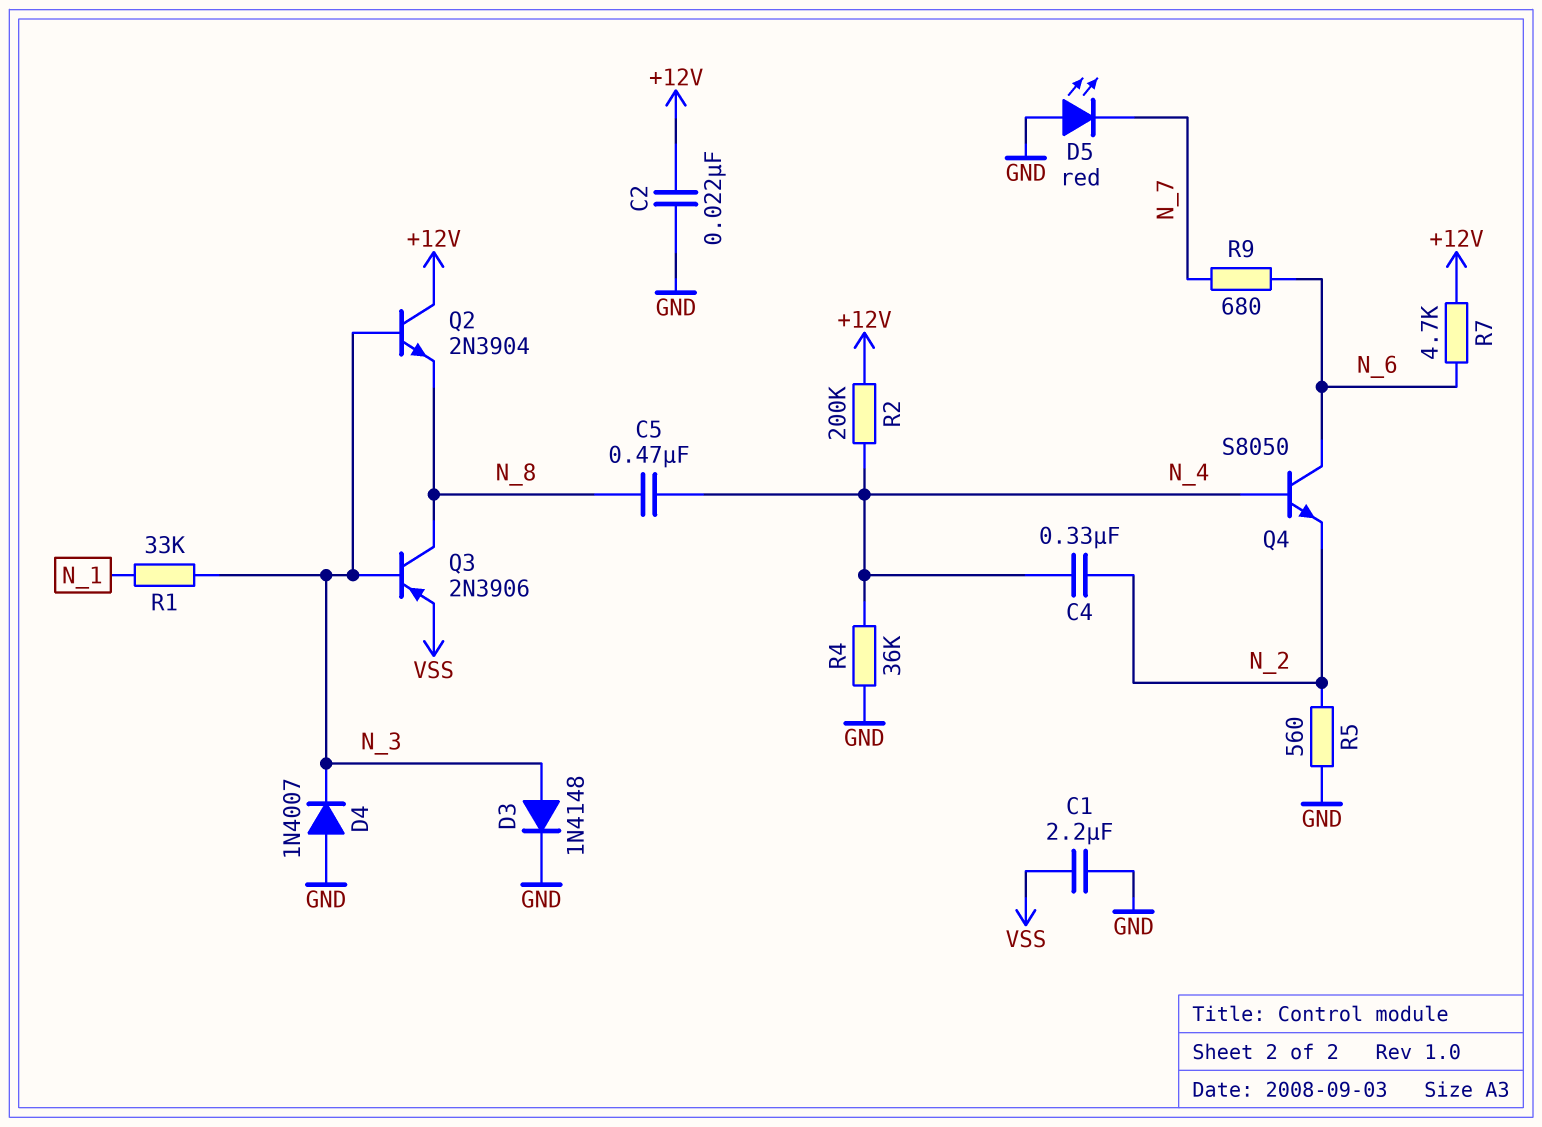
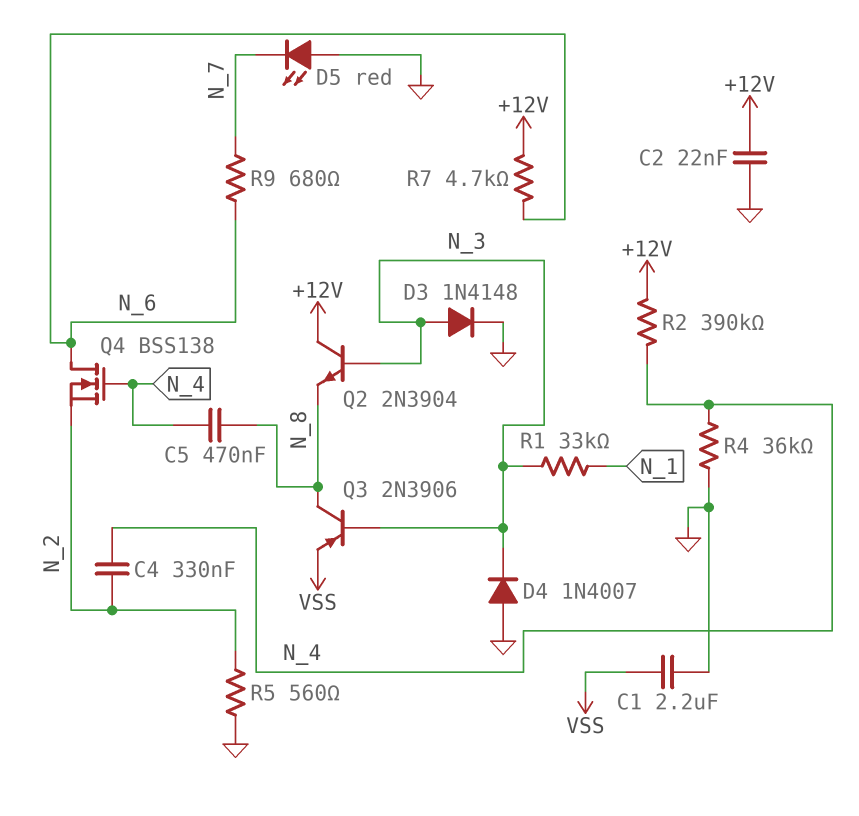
Q4: NPN S8050 (B N_4, C N_6, E N_2) -> NMOS BSS138 (G N_4, D N_6, S N_2)
R2: 200k (+12V, N_4) -> 390k (+12V, N_4)

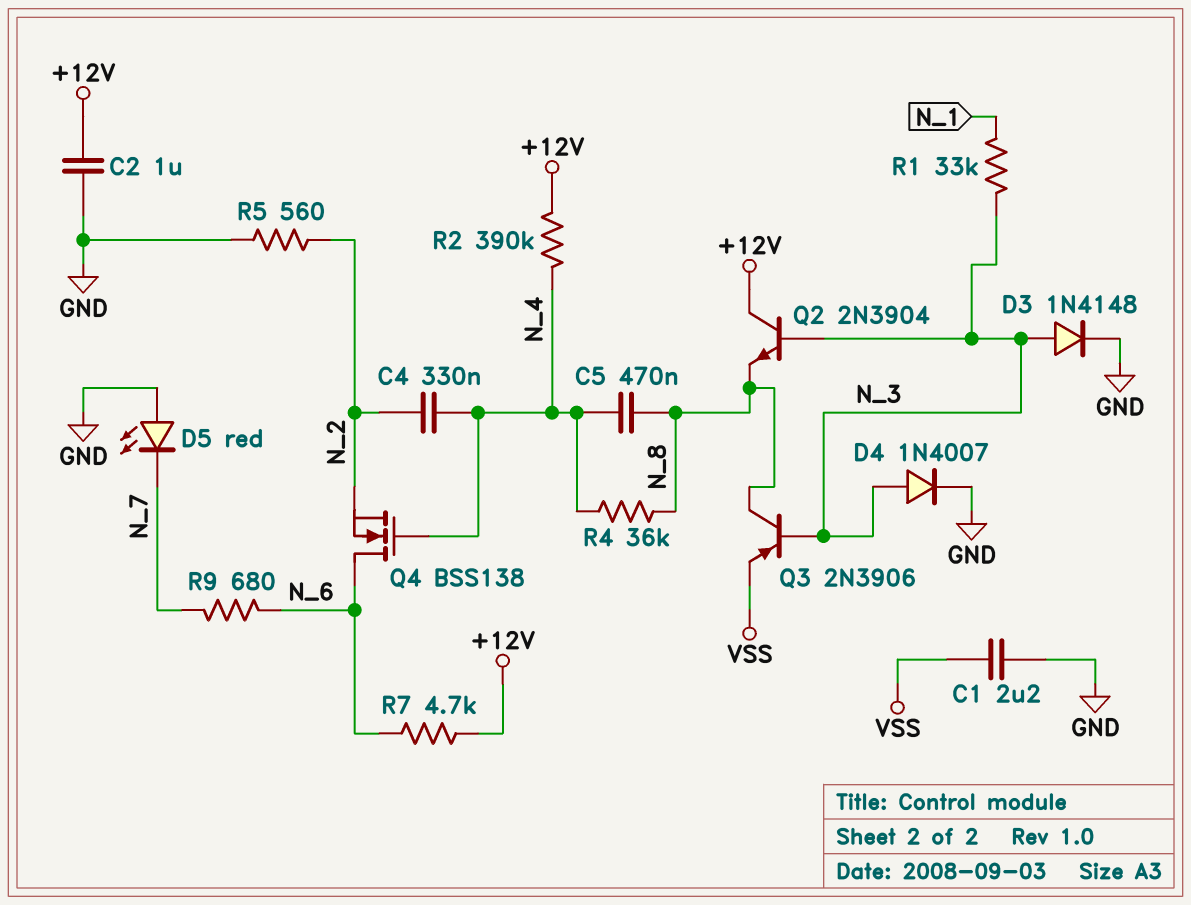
C2: 22nF (+12V, GND) -> 1uF (+12V, GND)
D4: diode 1N4007 (A GND, K N_3) -> diode 1N4007 (A N_3, K GND)
R4: 36k (GND, N_4) -> 36k (N_4, N_8)

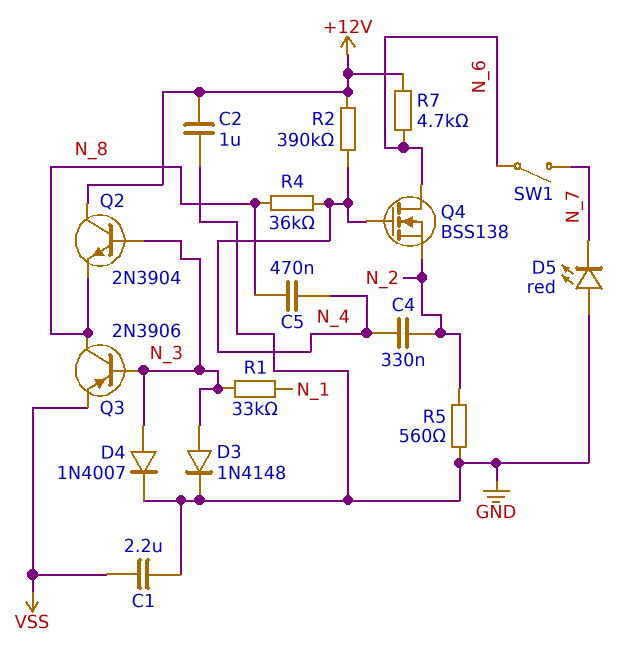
R9: 680 (N_6, N_7) -> none
SW1: none -> switch (N_6, N_7)

